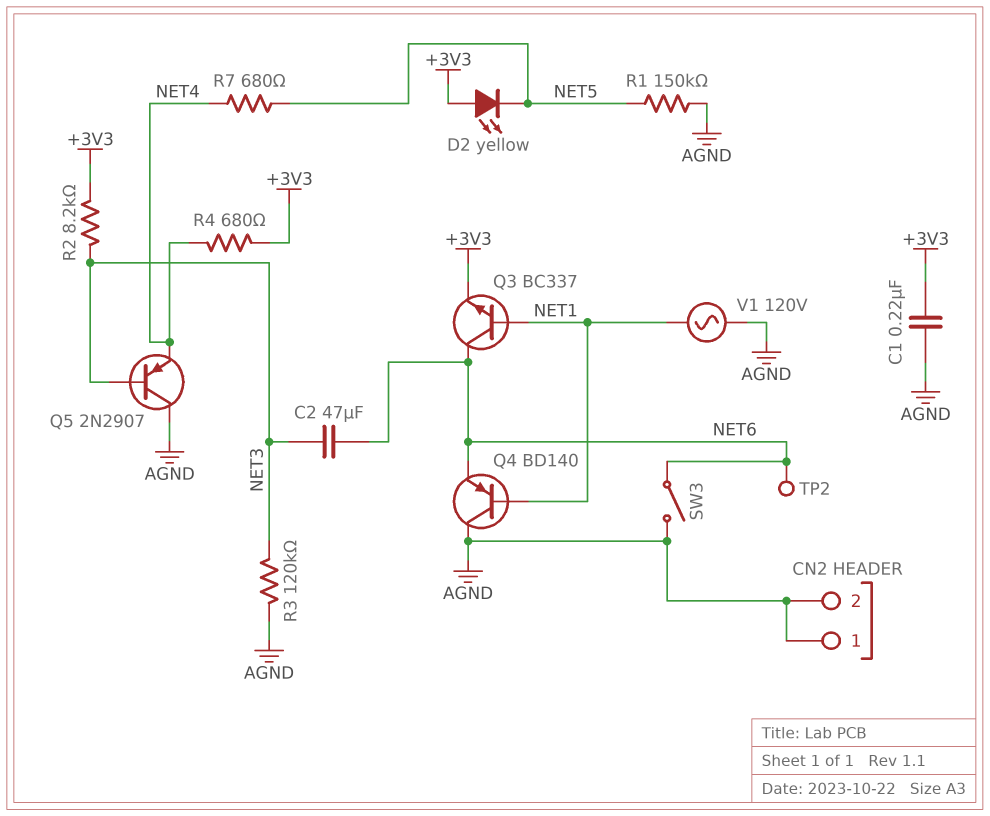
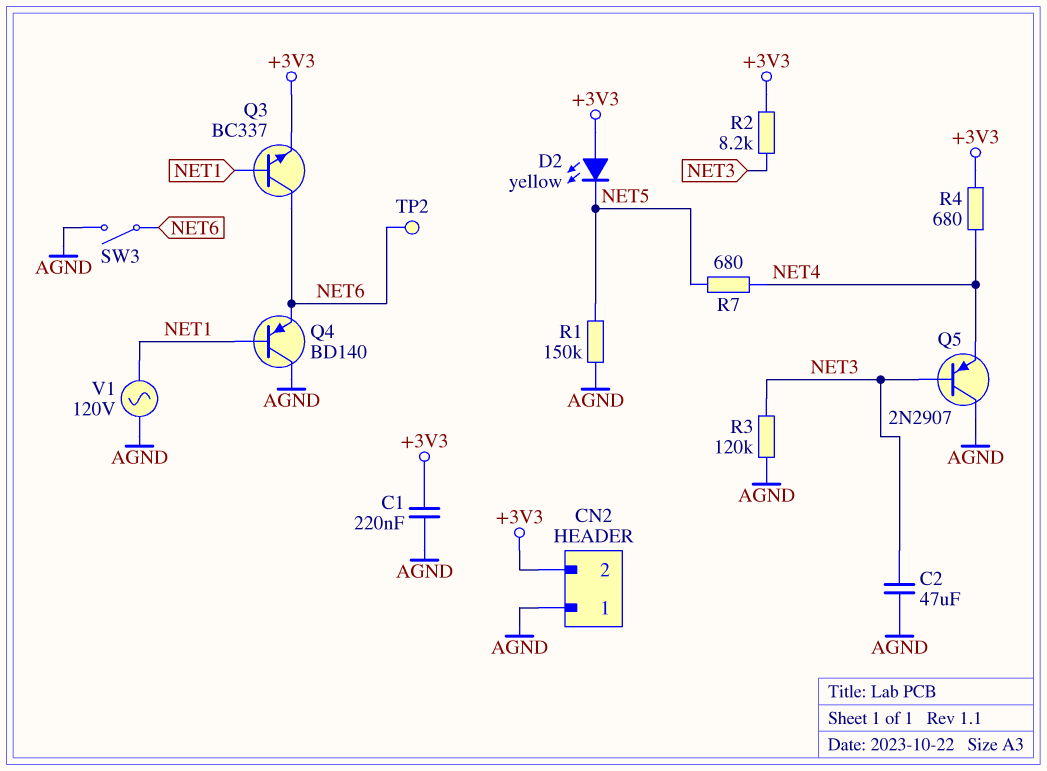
C2: 47uF (NET3, NET6) -> 47uF (AGND, NET3)
CN2 pin 2: AGND -> +3V3

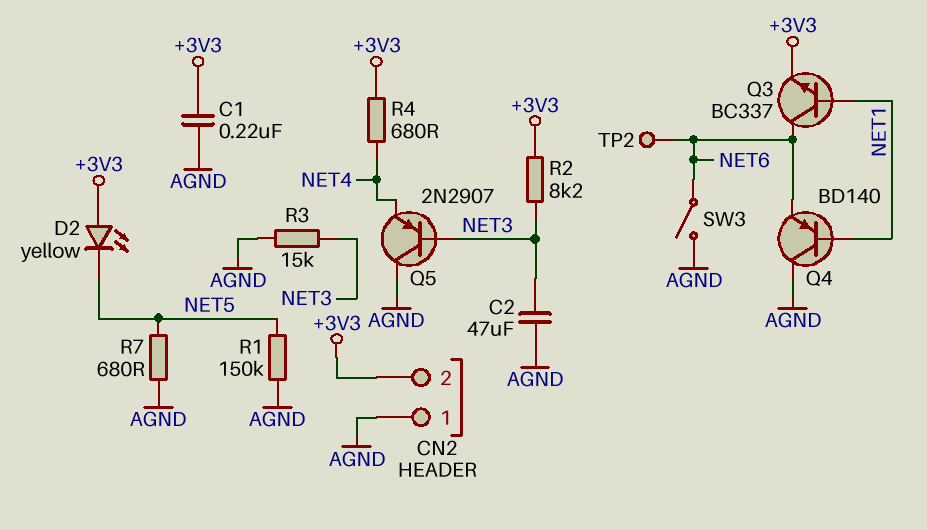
R3: 120k (AGND, NET3) -> 15k (AGND, NET3)
R7: 680 (NET4, NET5) -> 680 (AGND, NET5)
V1: AC 120V (AGND, NET1) -> none

